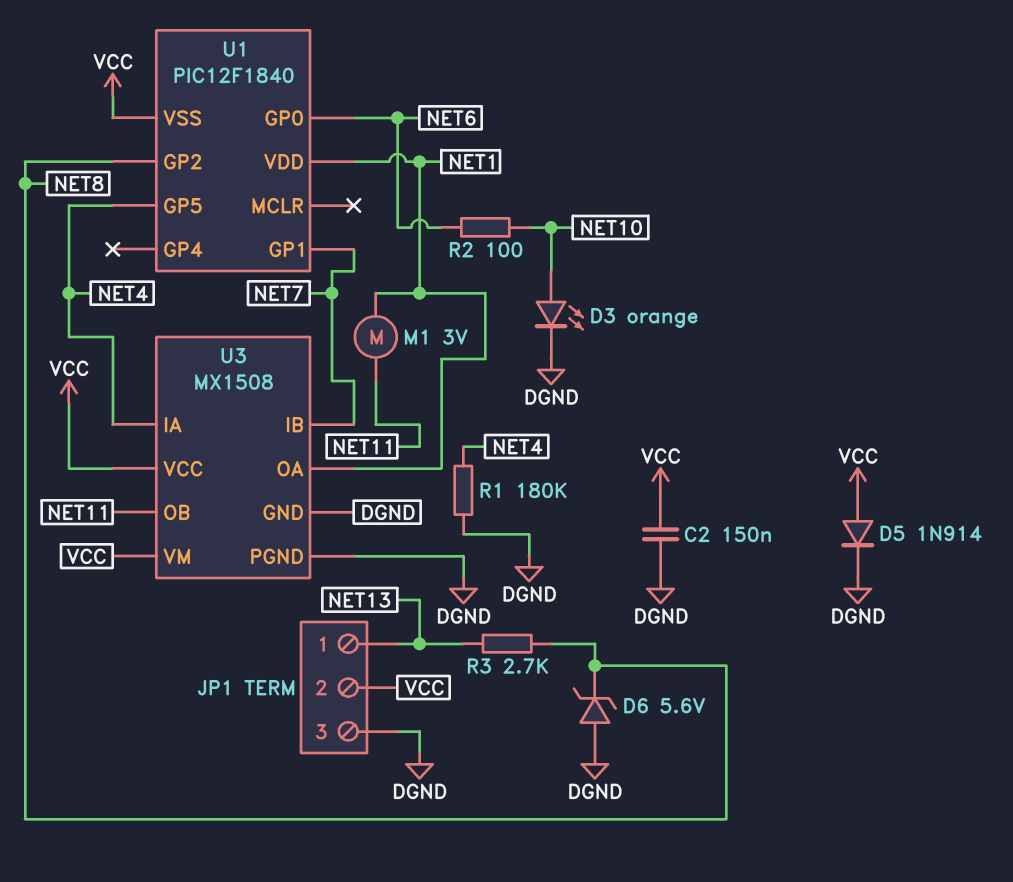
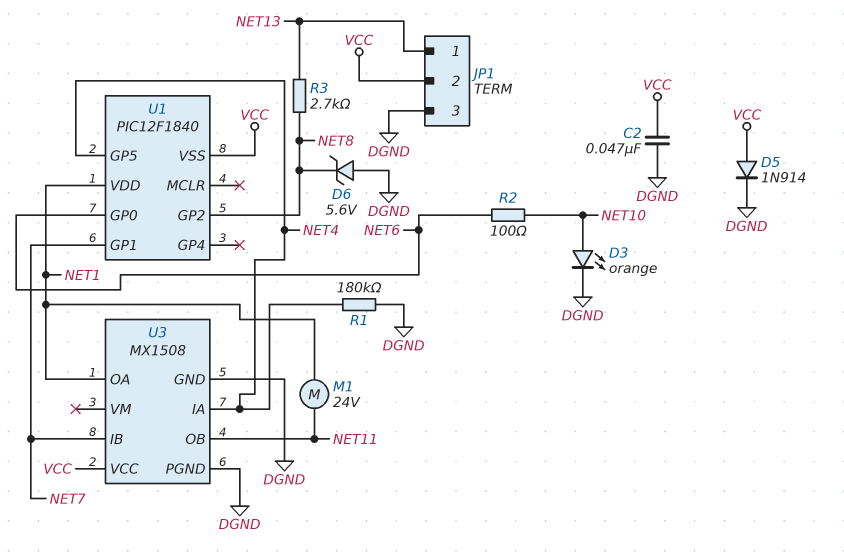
C2: 150nF (DGND, VCC) -> 47nF (DGND, VCC)
M1: motor 3V (NET1, NET11) -> motor 24V (NET1, NET11)
U3 pin VM: VCC -> none

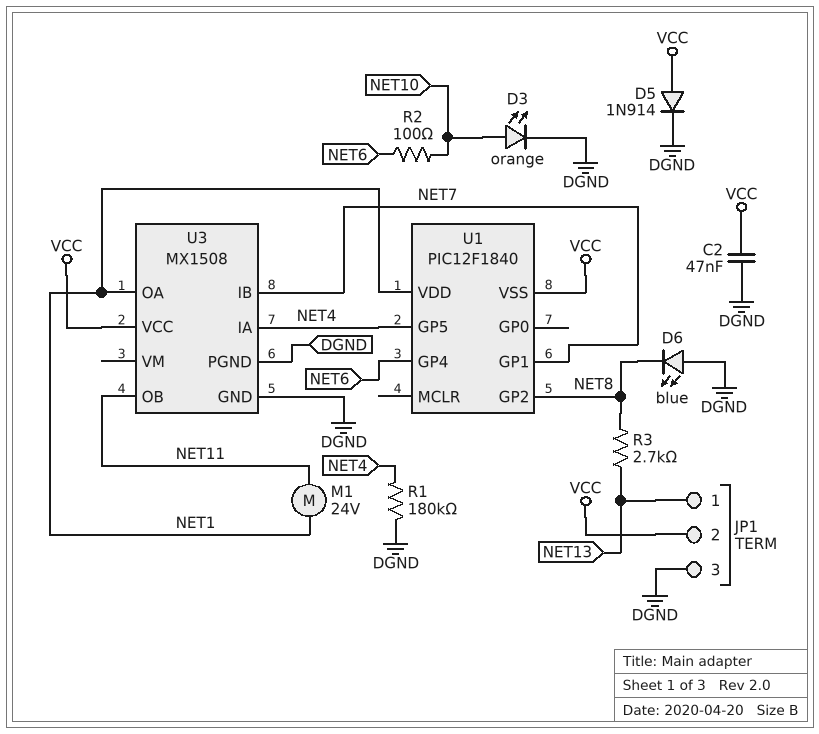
D6: zener 5.6V (A DGND, K NET8) -> LED blue (A DGND, K NET8)
U1 pin GP0: NET6 -> none
U1 pin GP4: none -> NET6

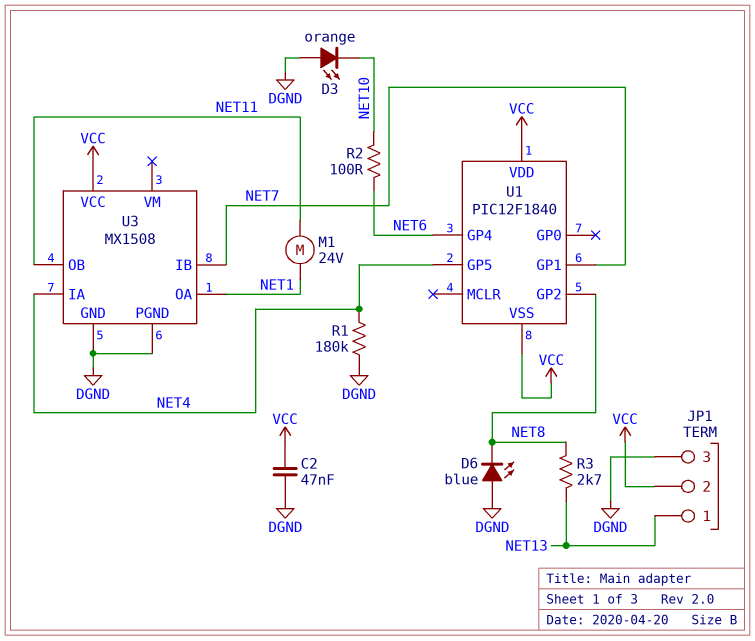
D3: LED orange (A NET10, K DGND) -> LED orange (A DGND, K NET10)
D5: diode 1N914 (A VCC, K DGND) -> none
U1 pin VDD: NET1 -> VCC

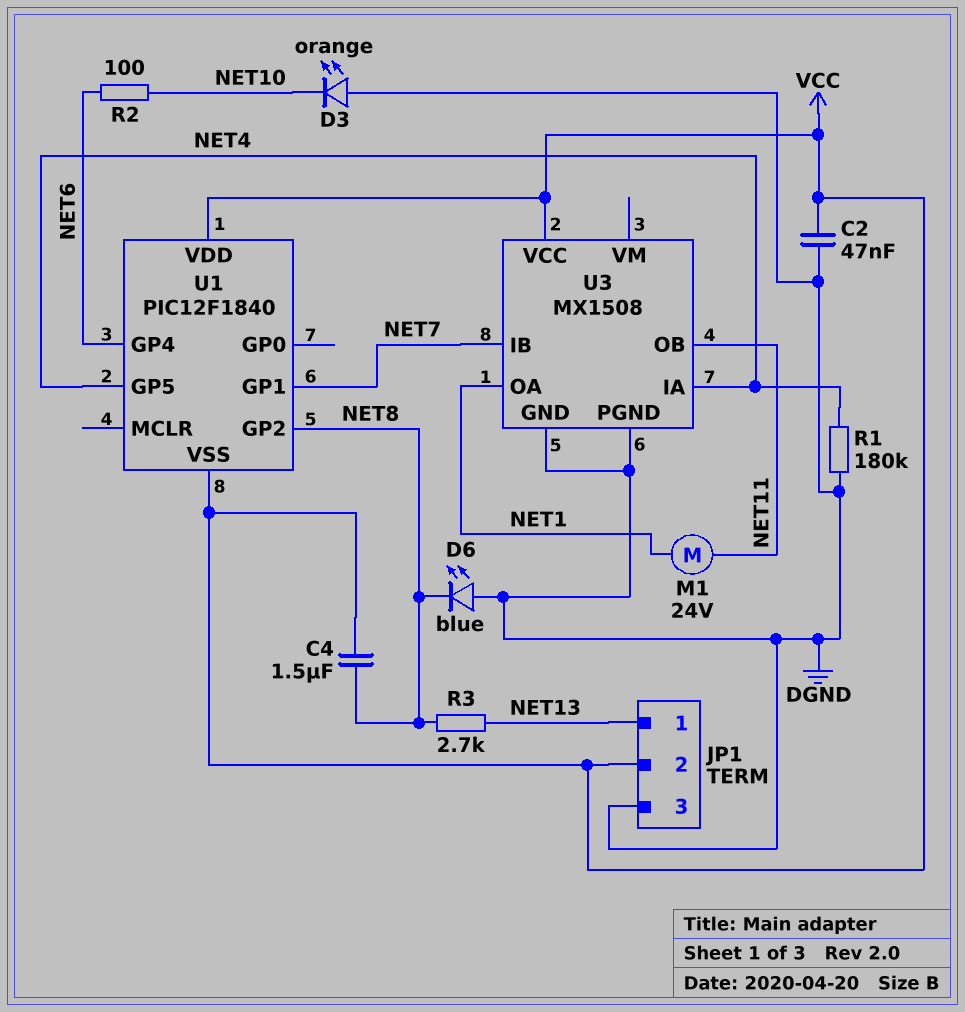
C4: none -> 1.5uF (NET8, VCC)

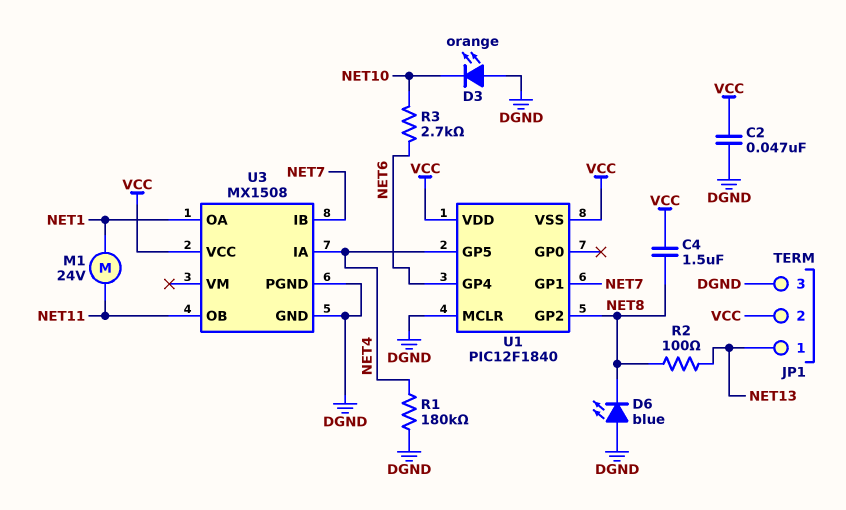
R2: 100 (NET6, NET10) -> 100 (NET8, NET13)
R3: 2.7k (NET8, NET13) -> 2.7k (NET6, NET10)
U1 pin MCLR: none -> DGND

